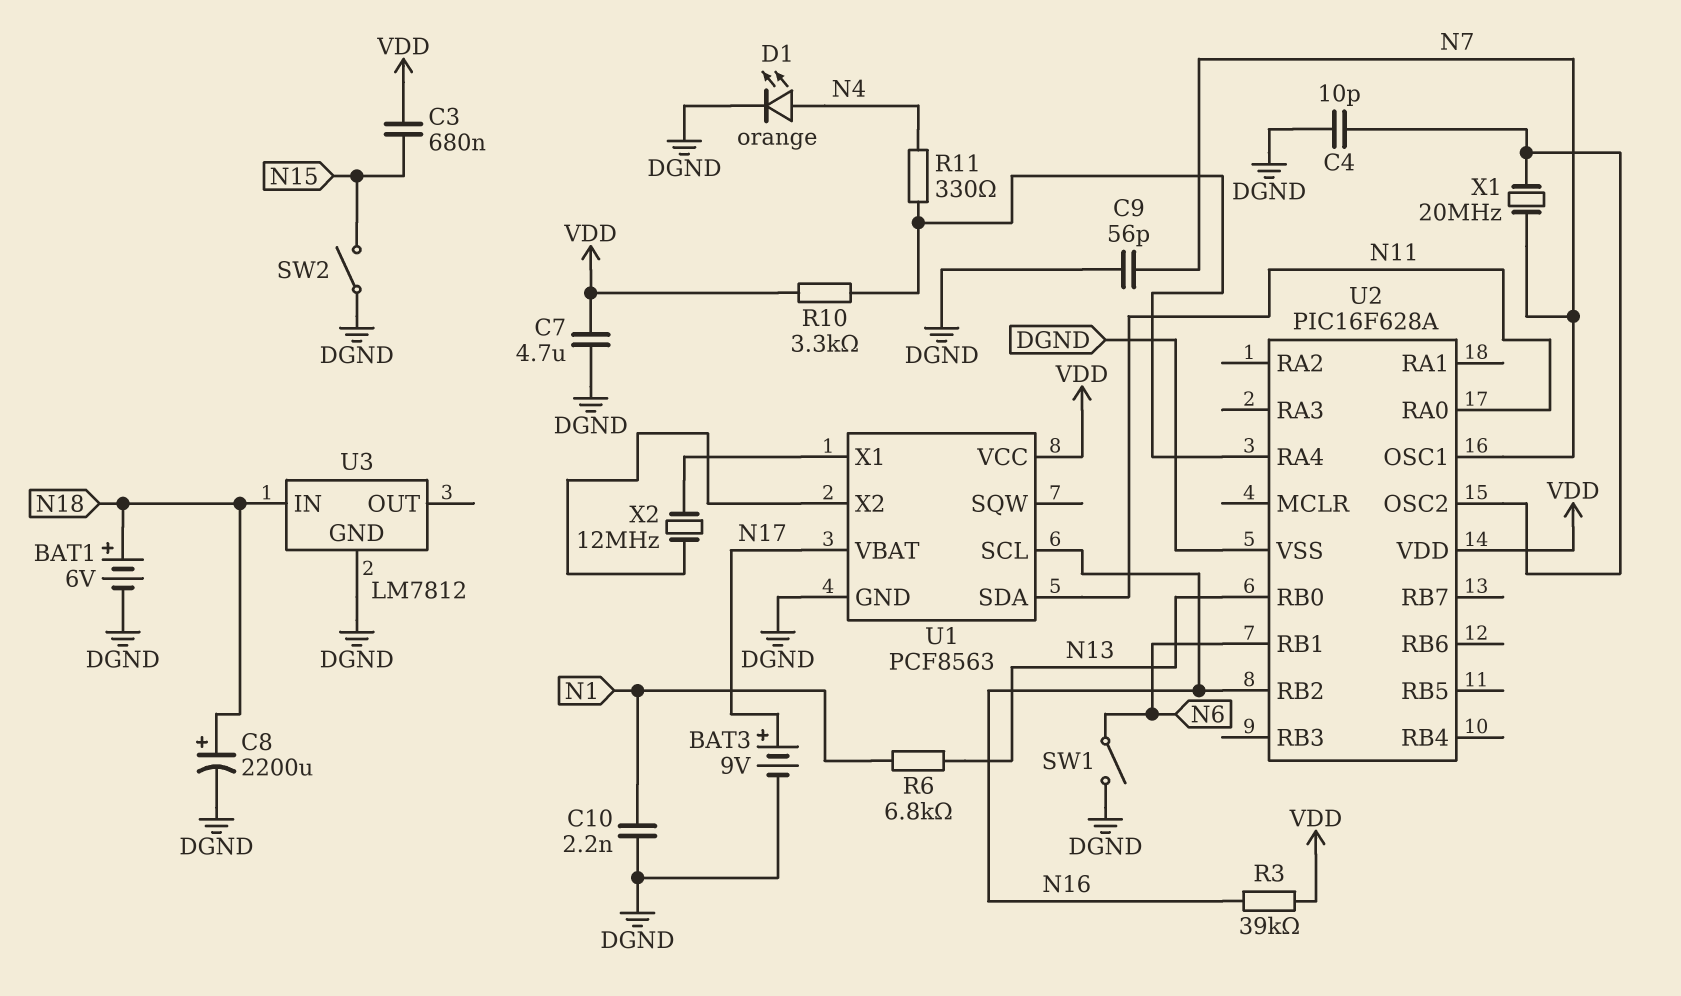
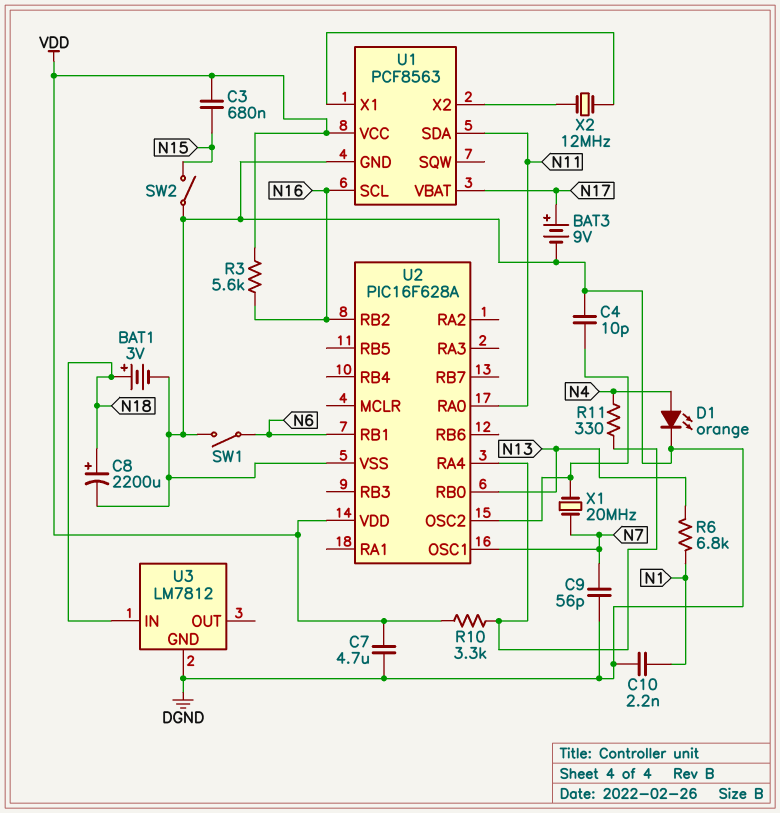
BAT1: 6V (plus N18, minus DGND) -> 3V (plus N18, minus DGND)
R3: 39k (N16, VDD) -> 5.6k (N16, VDD)

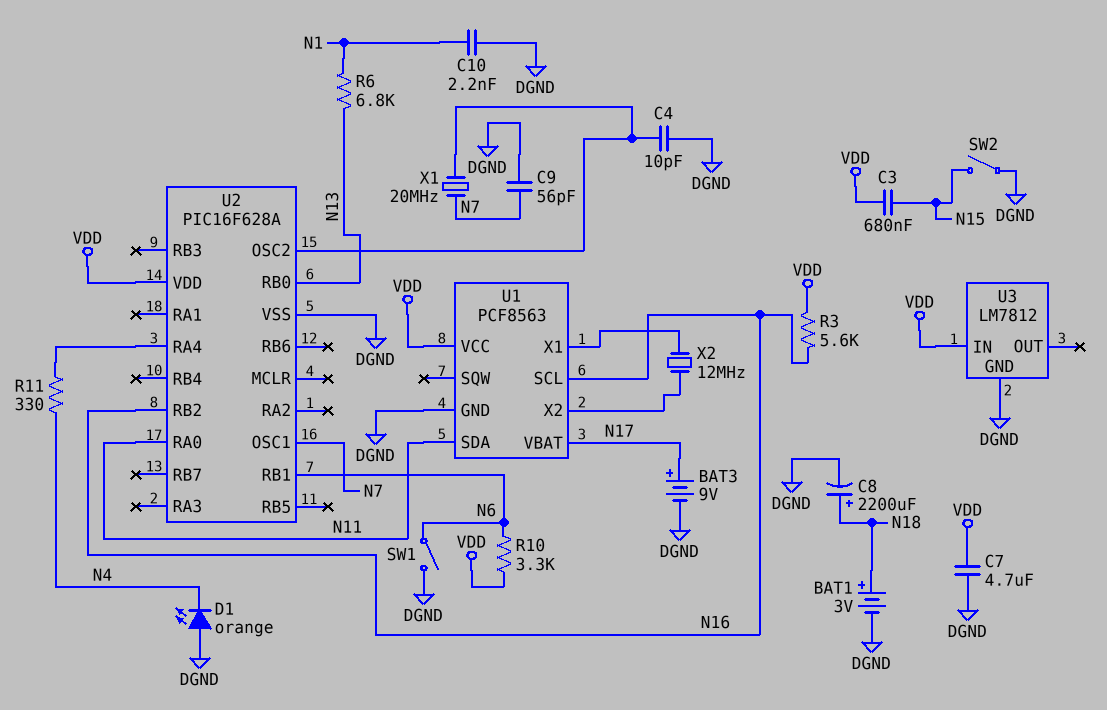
D1: LED orange (A N4, K DGND) -> LED orange (A DGND, K N4)
R10: 3.3k (U2/RA4, VDD) -> 3.3k (N6, VDD)
U3 pin IN: N18 -> VDD

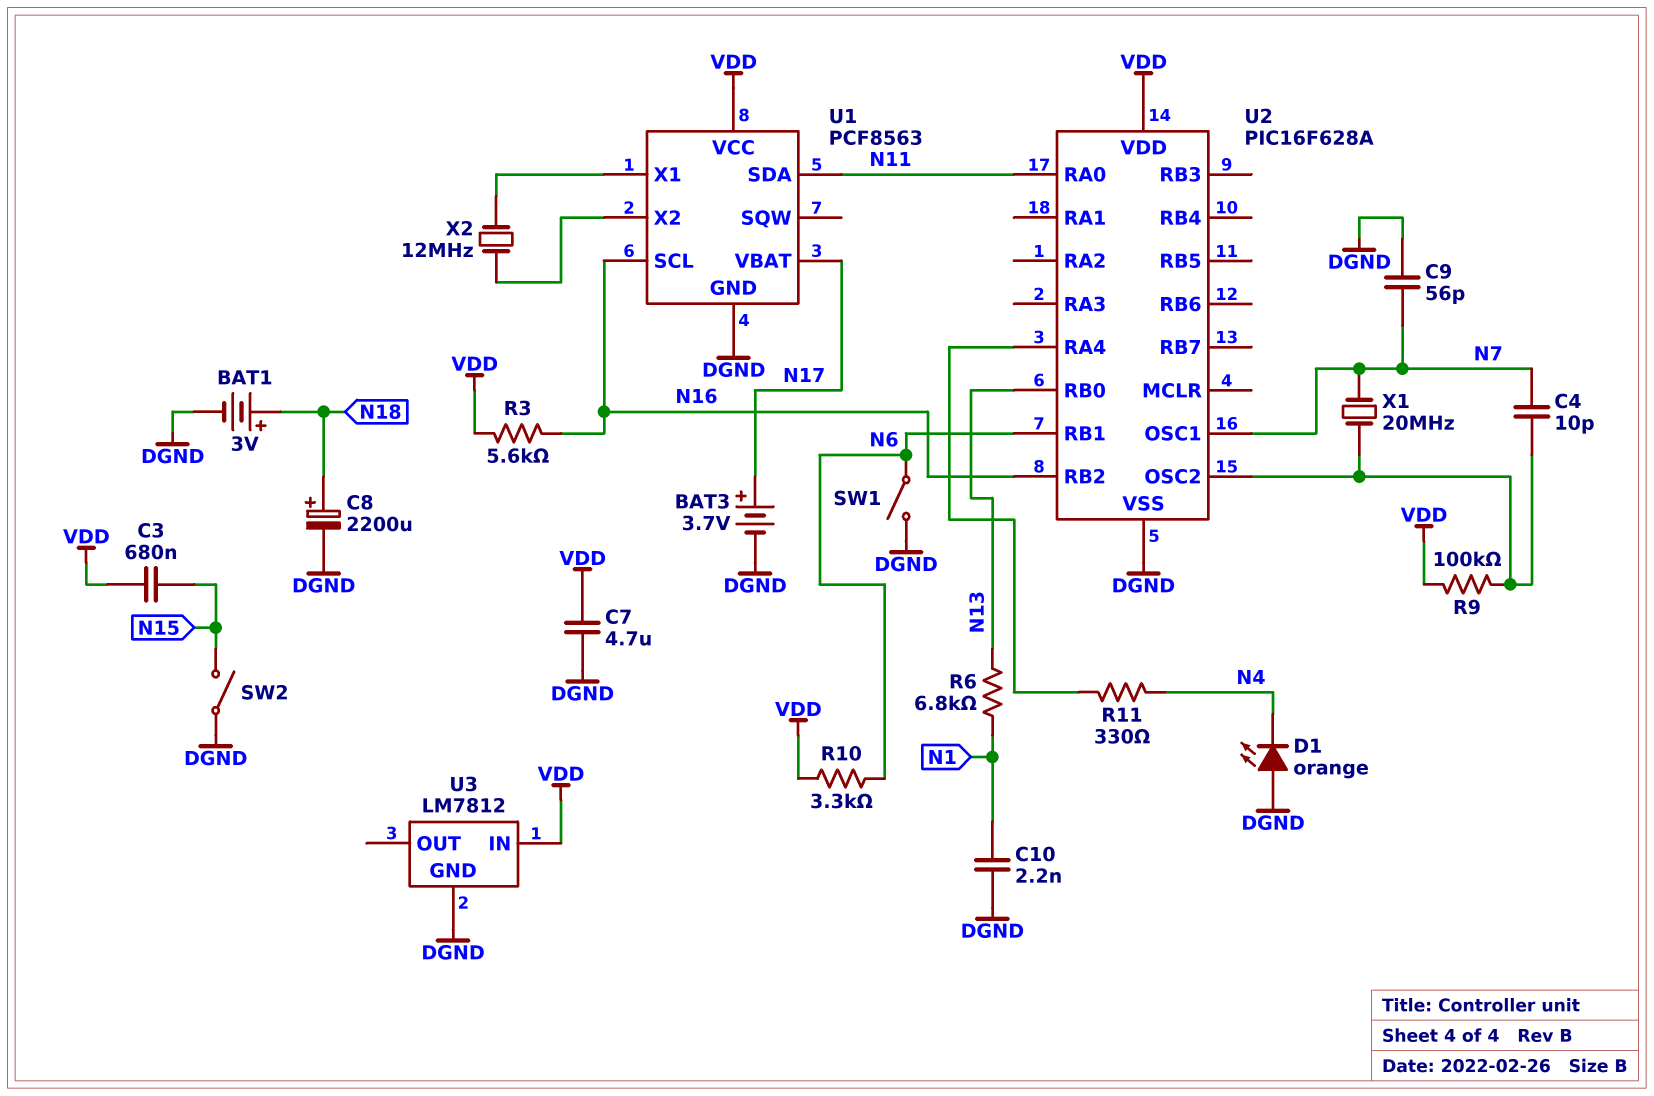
BAT3: 9V (plus N17, minus DGND) -> 3.7V (plus N17, minus DGND)
C4: 10pF (DGND, U2/OSC2) -> 10pF (N7, U2/OSC2)
R9: none -> 100k (U2/OSC2, VDD)

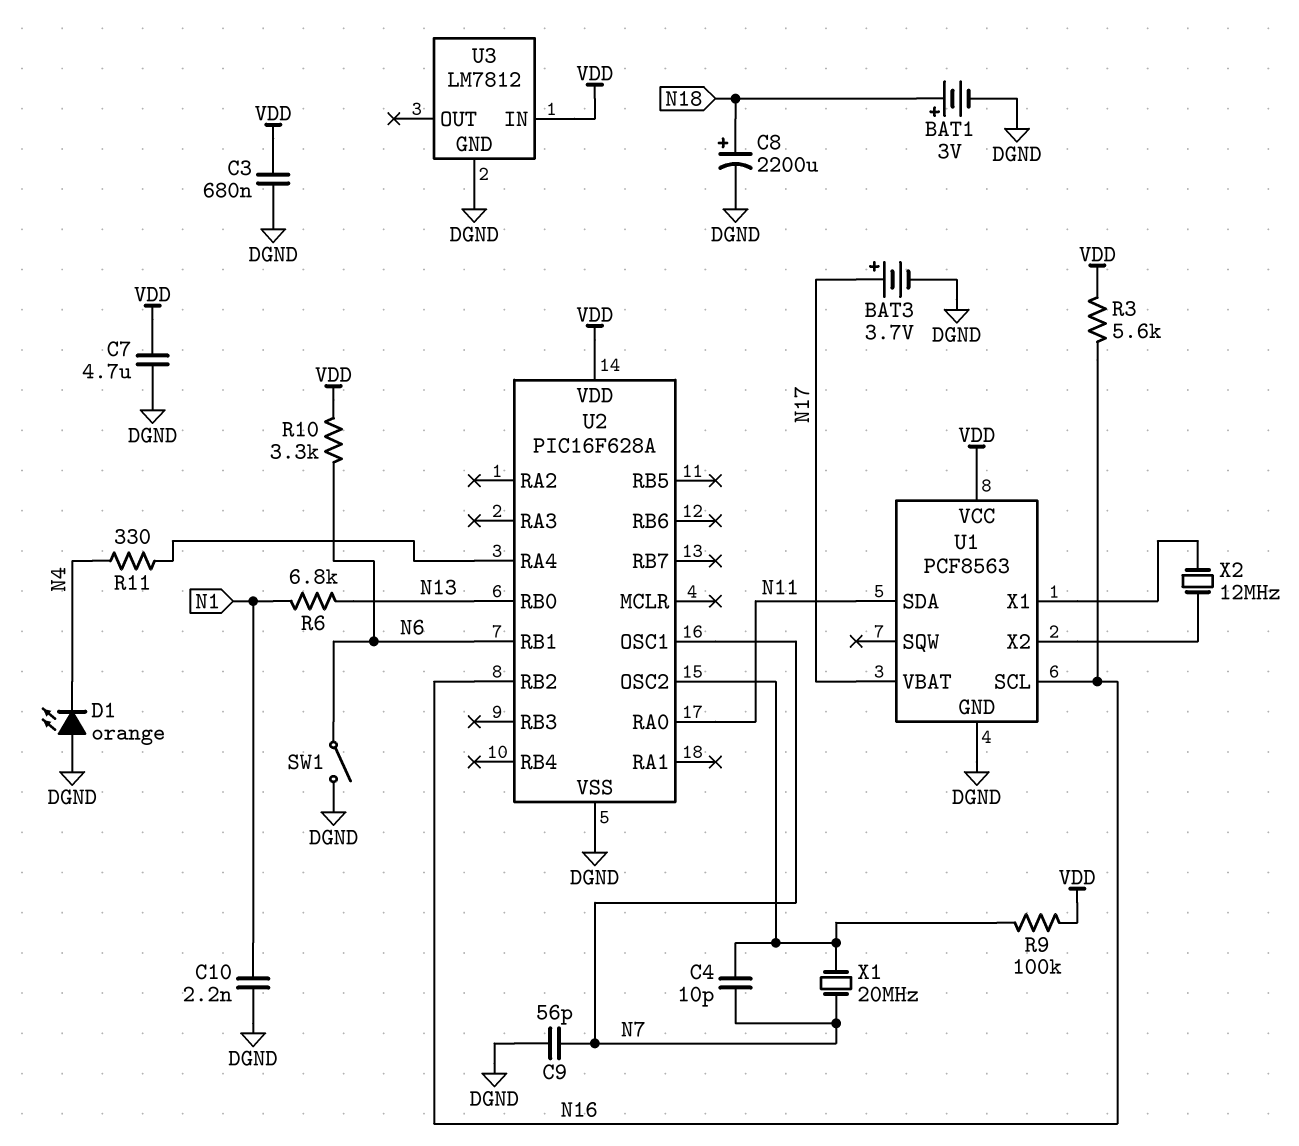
C3: 680nF (N15, VDD) -> 680nF (DGND, VDD)
SW2: switch (DGND, N15) -> none

